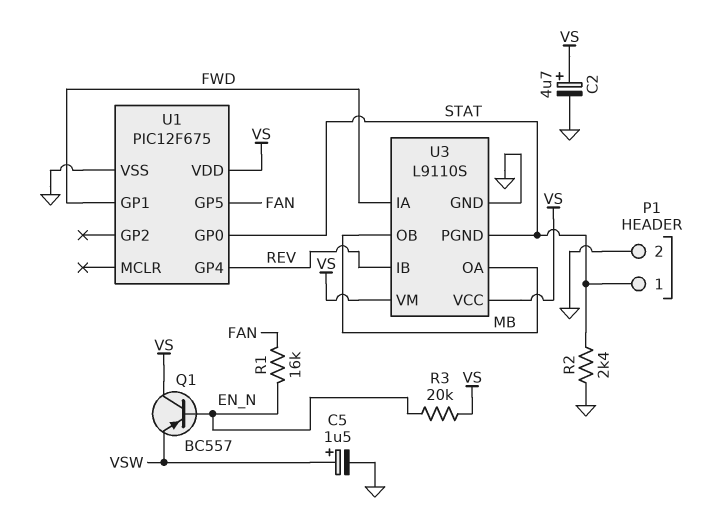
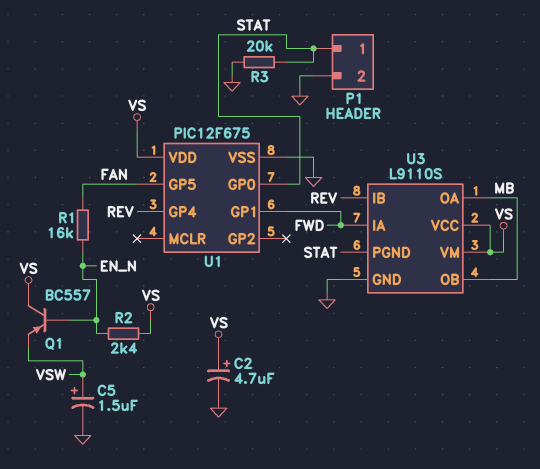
R2: 2.4k (GND, STAT) -> 2.4k (EN_N, VS)
R3: 20k (EN_N, VS) -> 20k (GND, STAT)

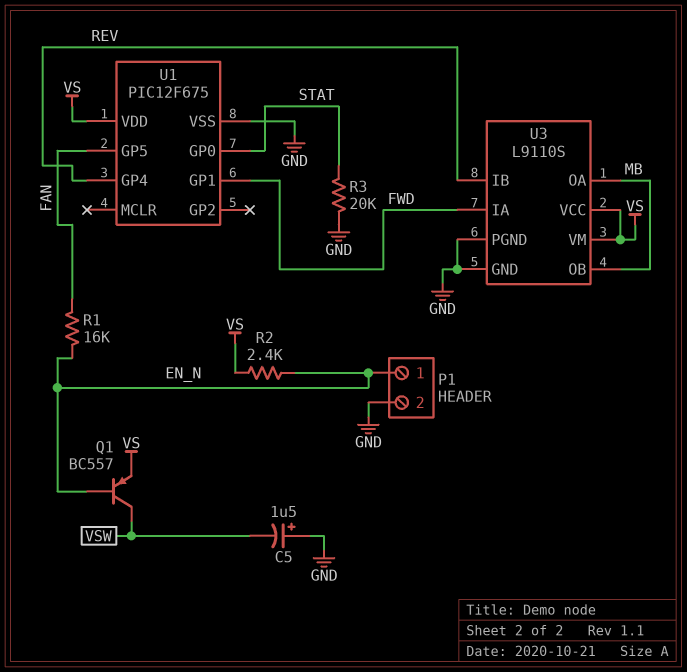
C2: 4.7uF (plus VS, minus GND) -> none
C5: 1.5uF (plus VSW, minus GND) -> 1.5uF (plus GND, minus VSW)
P1 pin 1: STAT -> EN_N
Q1: PNP BC557 (B EN_N, C VS, E VSW) -> PNP BC557 (B EN_N, C VSW, E VS)
U3 pin PGND: STAT -> GND

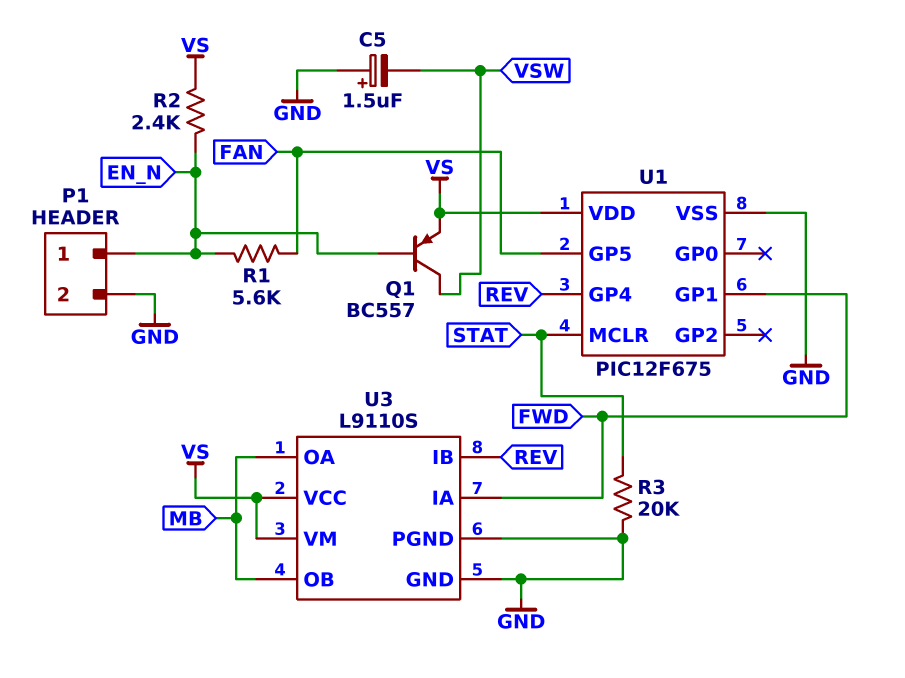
R1: 16k (EN_N, FAN) -> 5.6k (EN_N, FAN)
U1 pin GP0: STAT -> none
U1 pin MCLR: none -> STAT

